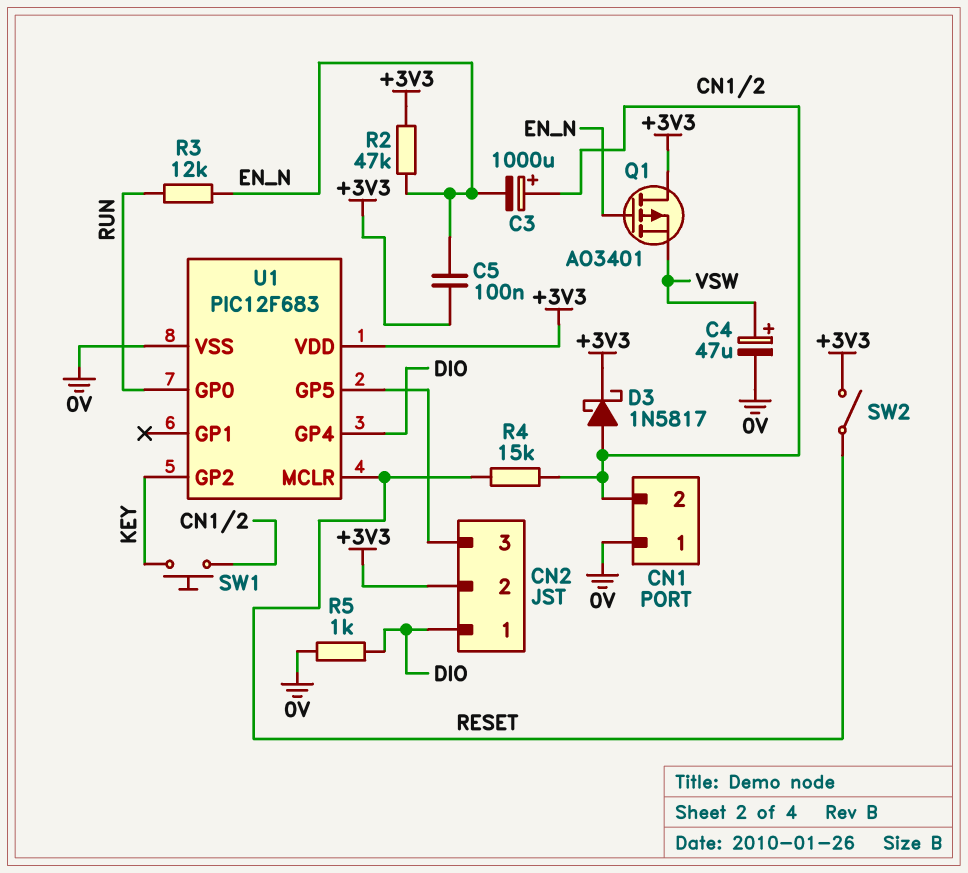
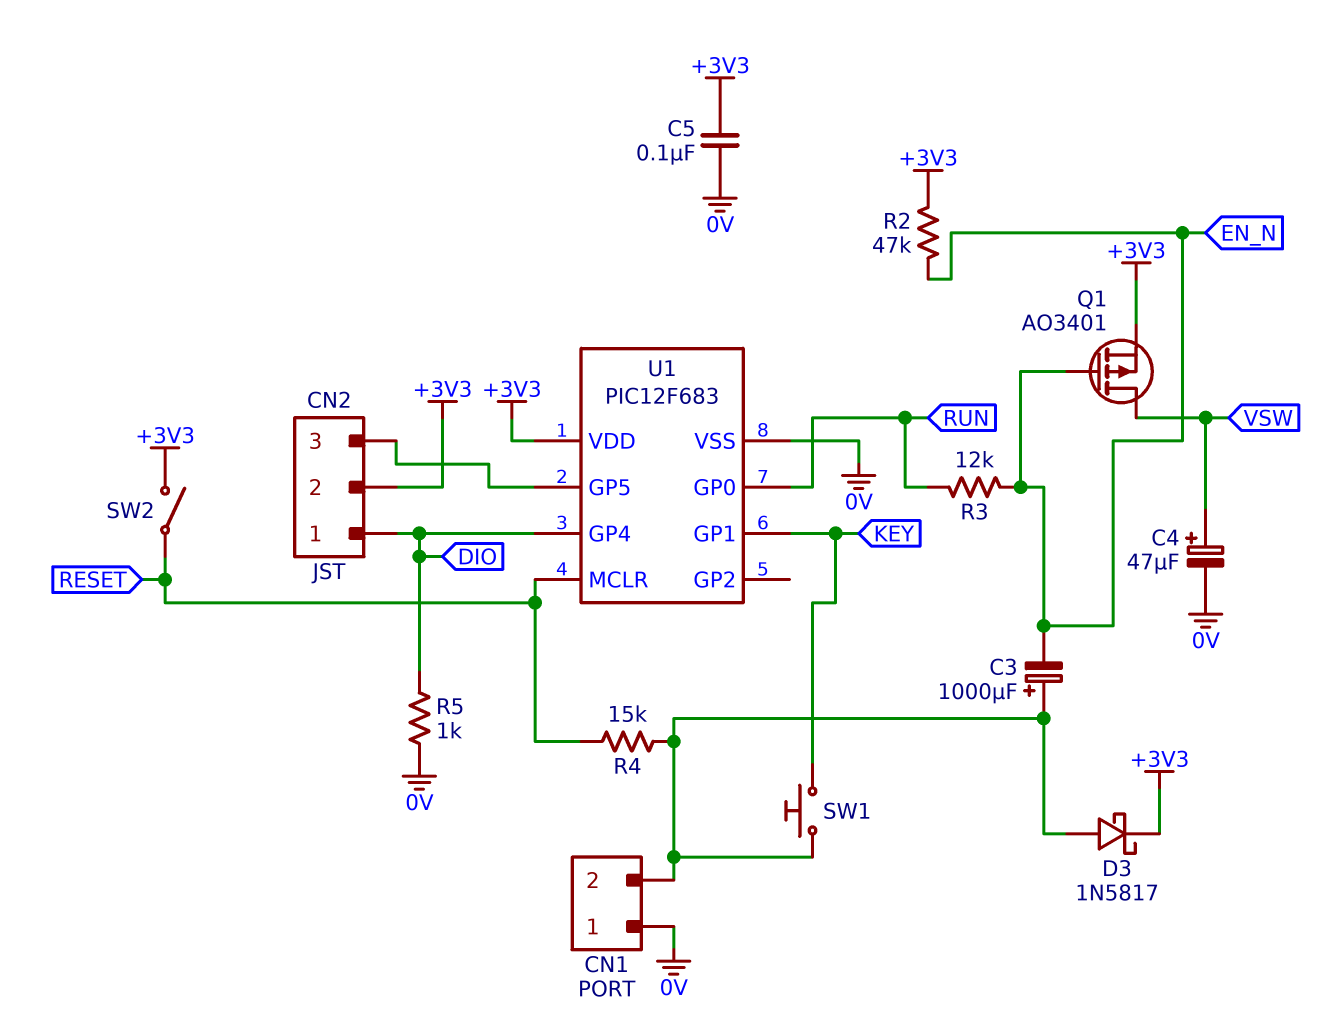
C5: 100nF (+3V3, EN_N) -> 100nF (+3V3, 0V)
Q1: PMOS AO3401 (G EN_N, D +3V3, S VSW) -> PMOS AO3401 (G EN_N, D VSW, S +3V3)
U1 pin GP1: none -> KEY
U1 pin GP2: KEY -> none

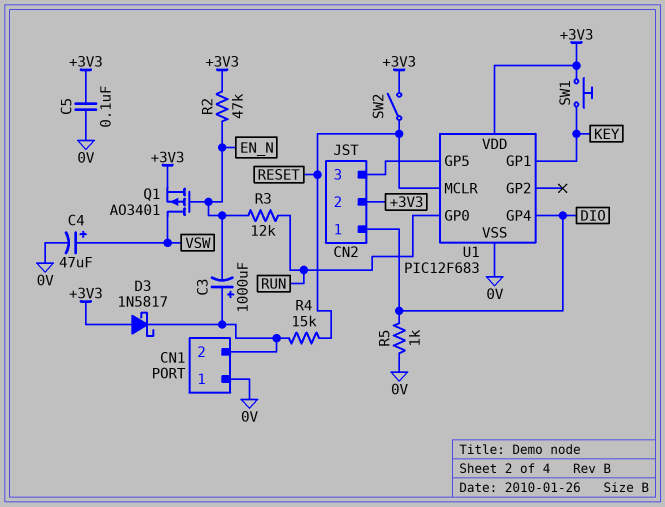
D3: schottky 1N5817 (A CN1/2, K +3V3) -> schottky 1N5817 (A +3V3, K CN1/2)
SW1: button (CN1/2, KEY) -> button (+3V3, KEY)

